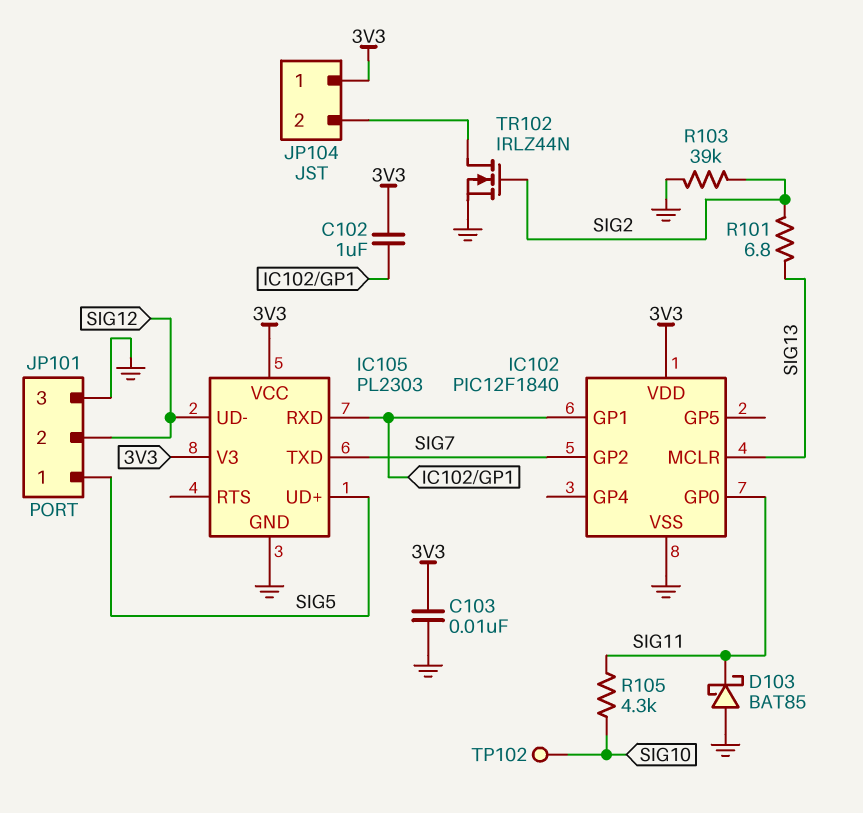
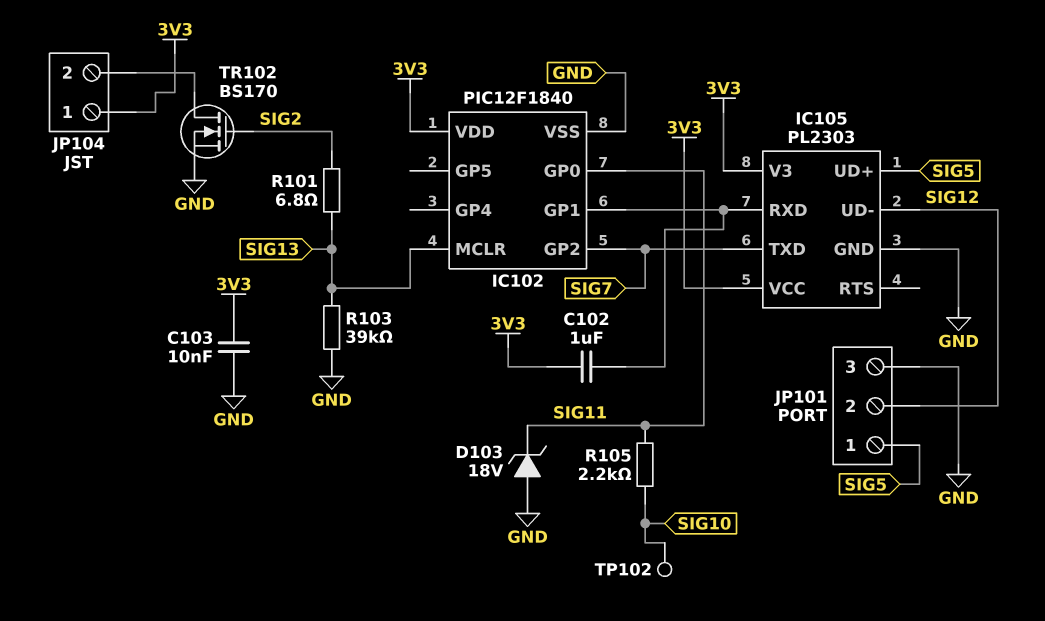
D103: schottky BAT85 (A GND, K SIG11) -> zener 18V (A GND, K SIG11)
R103: 39k (GND, SIG2) -> 39k (GND, SIG13)
R105: 4.3k (SIG10, SIG11) -> 2.2k (SIG10, SIG11)
TR102: NMOS IRLZ44N (G SIG2, D JP104/2, S GND) -> NMOS BS170 (G SIG2, D JP104/2, S GND)

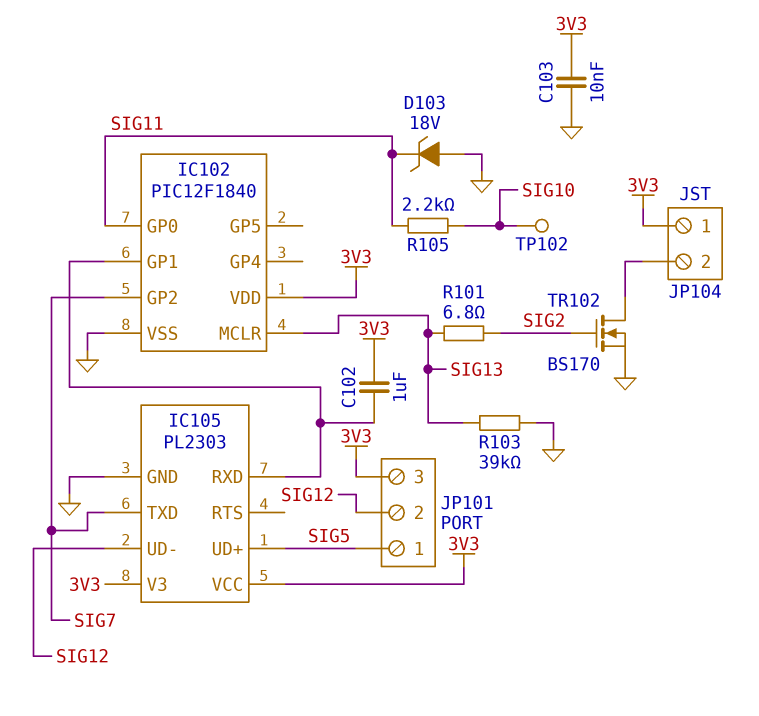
JP101 pin 3: GND -> 3V3

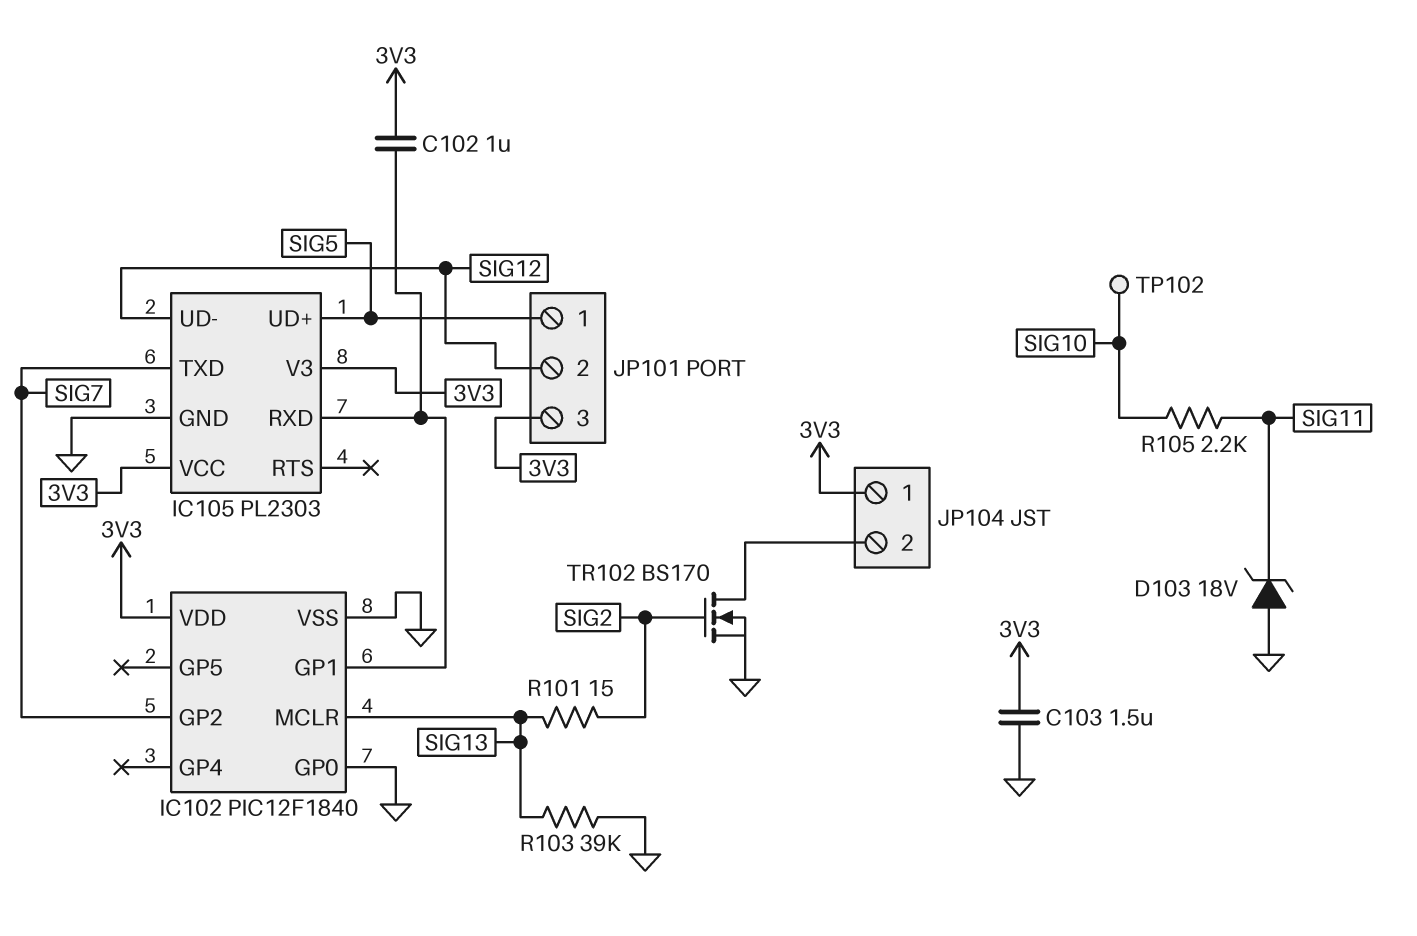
C103: 10nF (3V3, GND) -> 1.5uF (3V3, GND)
IC102 pin GP0: SIG11 -> GND
R101: 6.8 (SIG2, SIG13) -> 15 (SIG2, SIG13)

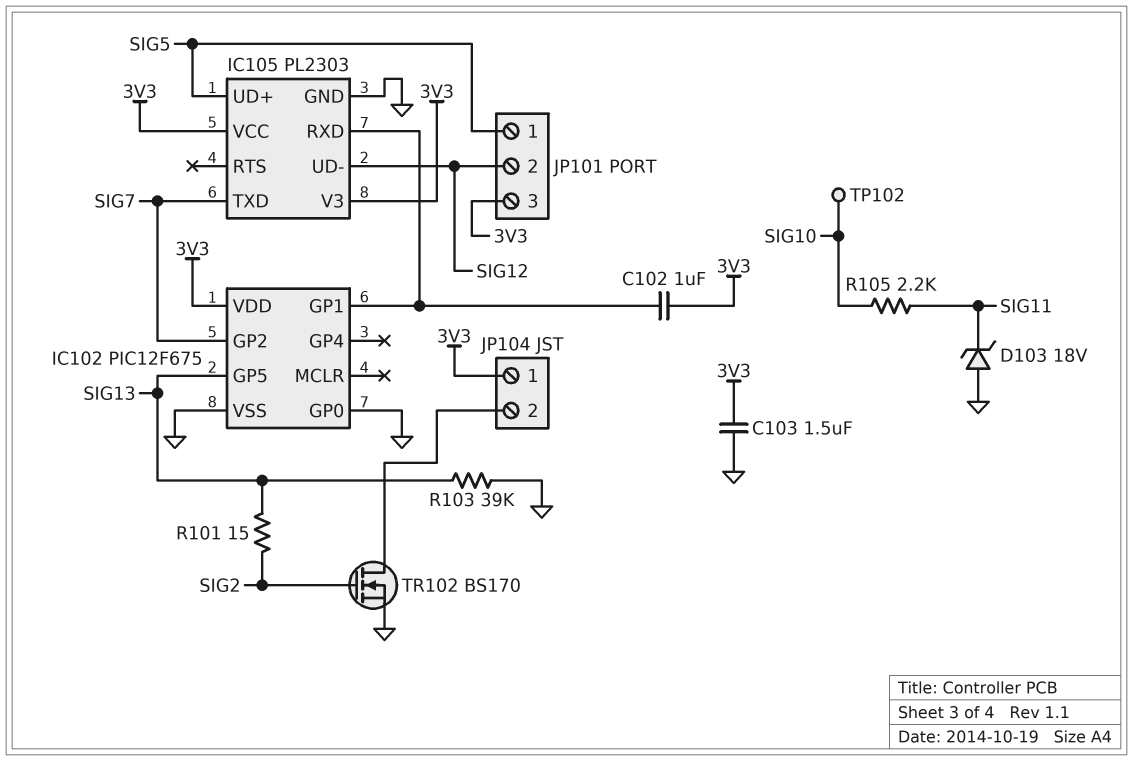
IC102: PIC12F1840 -> PIC12F675
IC102 pin GP5: none -> SIG13
IC102 pin MCLR: SIG13 -> none

